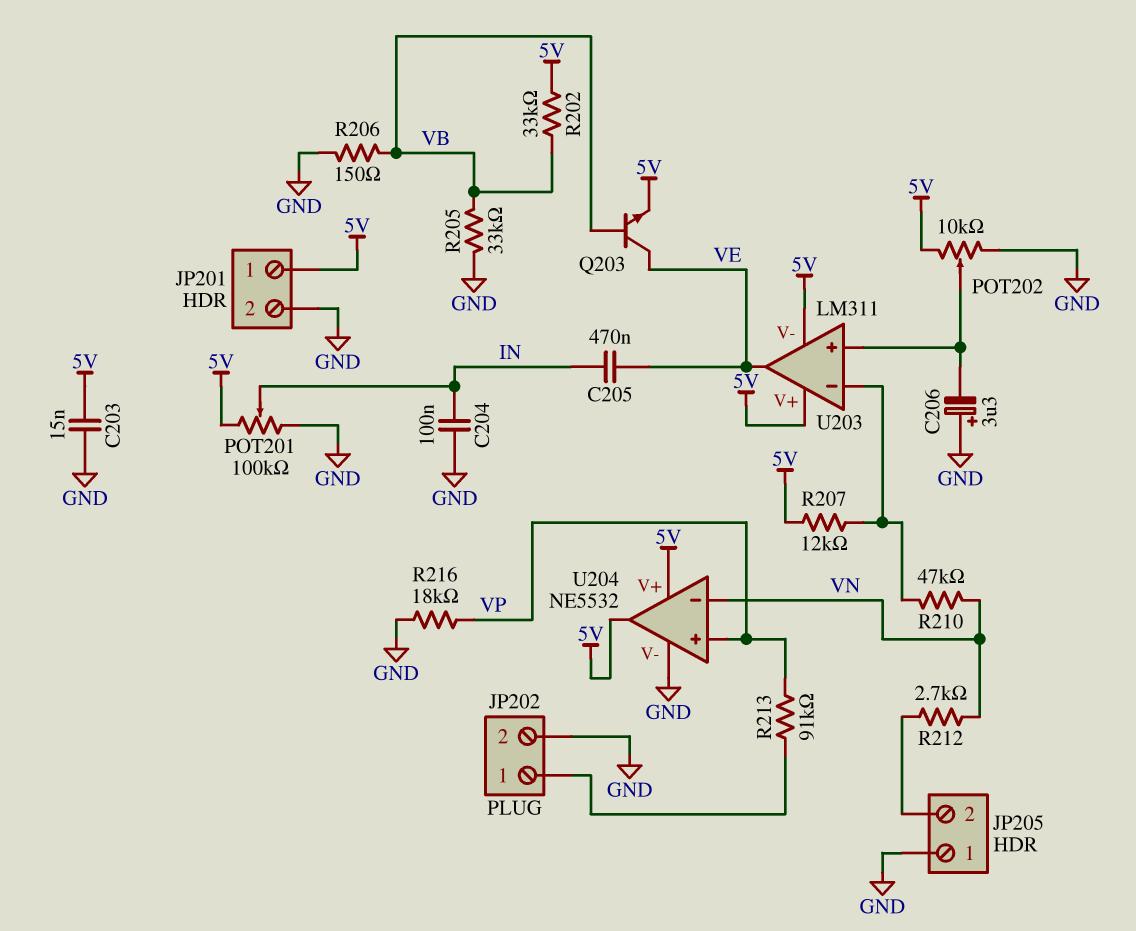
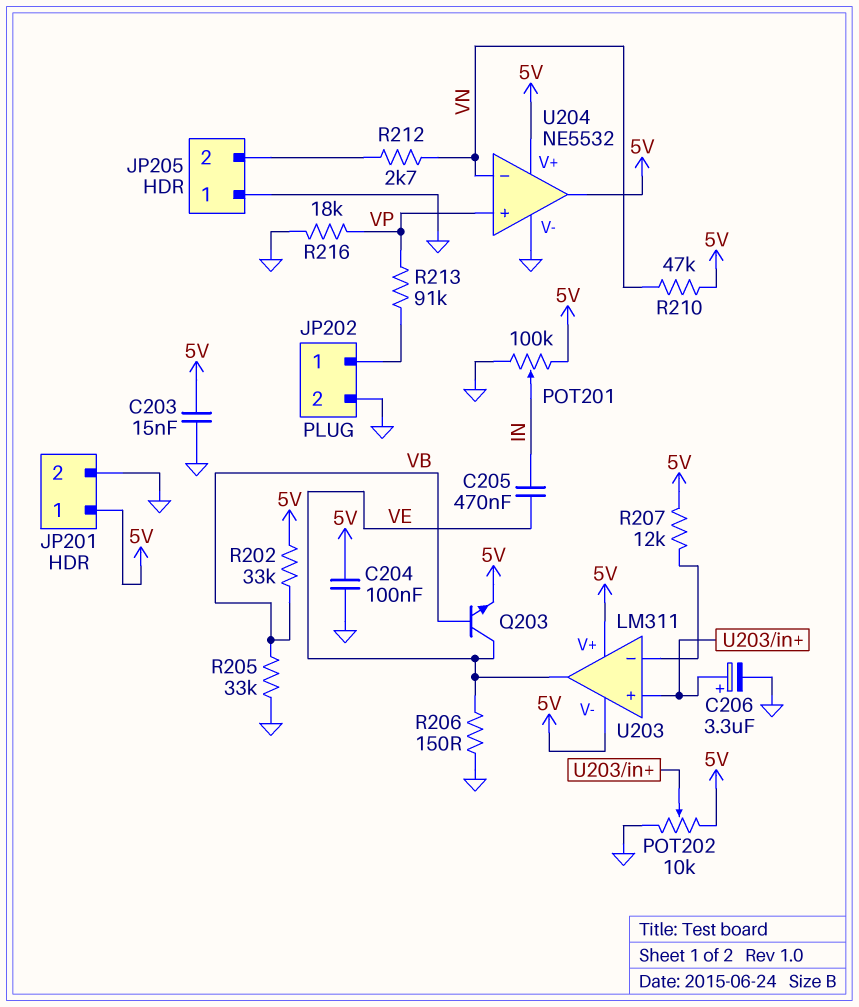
C204: 100nF (GND, IN) -> 100nF (5V, GND)
C206: 3.3uF (plus GND, minus U203/in+) -> 3.3uF (plus U203/in+, minus GND)
R206: 150 (GND, VB) -> 150 (GND, VE)
R210: 47k (U203/in-, VN) -> 47k (5V, VN)

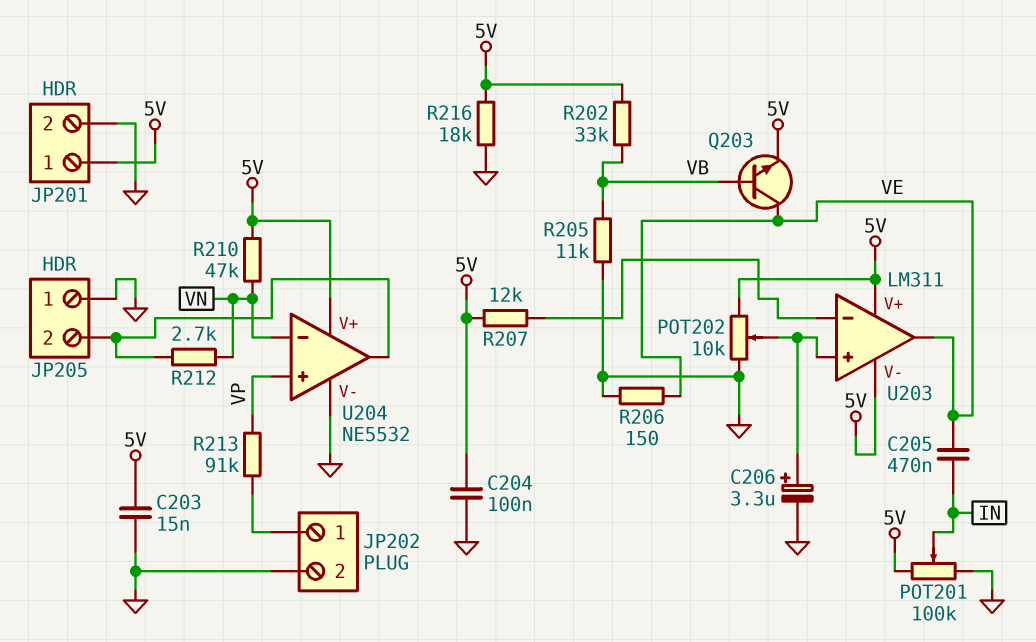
R205: 33k (GND, VB) -> 11k (GND, VB)
R216: 18k (GND, VP) -> 18k (5V, GND)
U204 pin out: 5V -> JP205/2

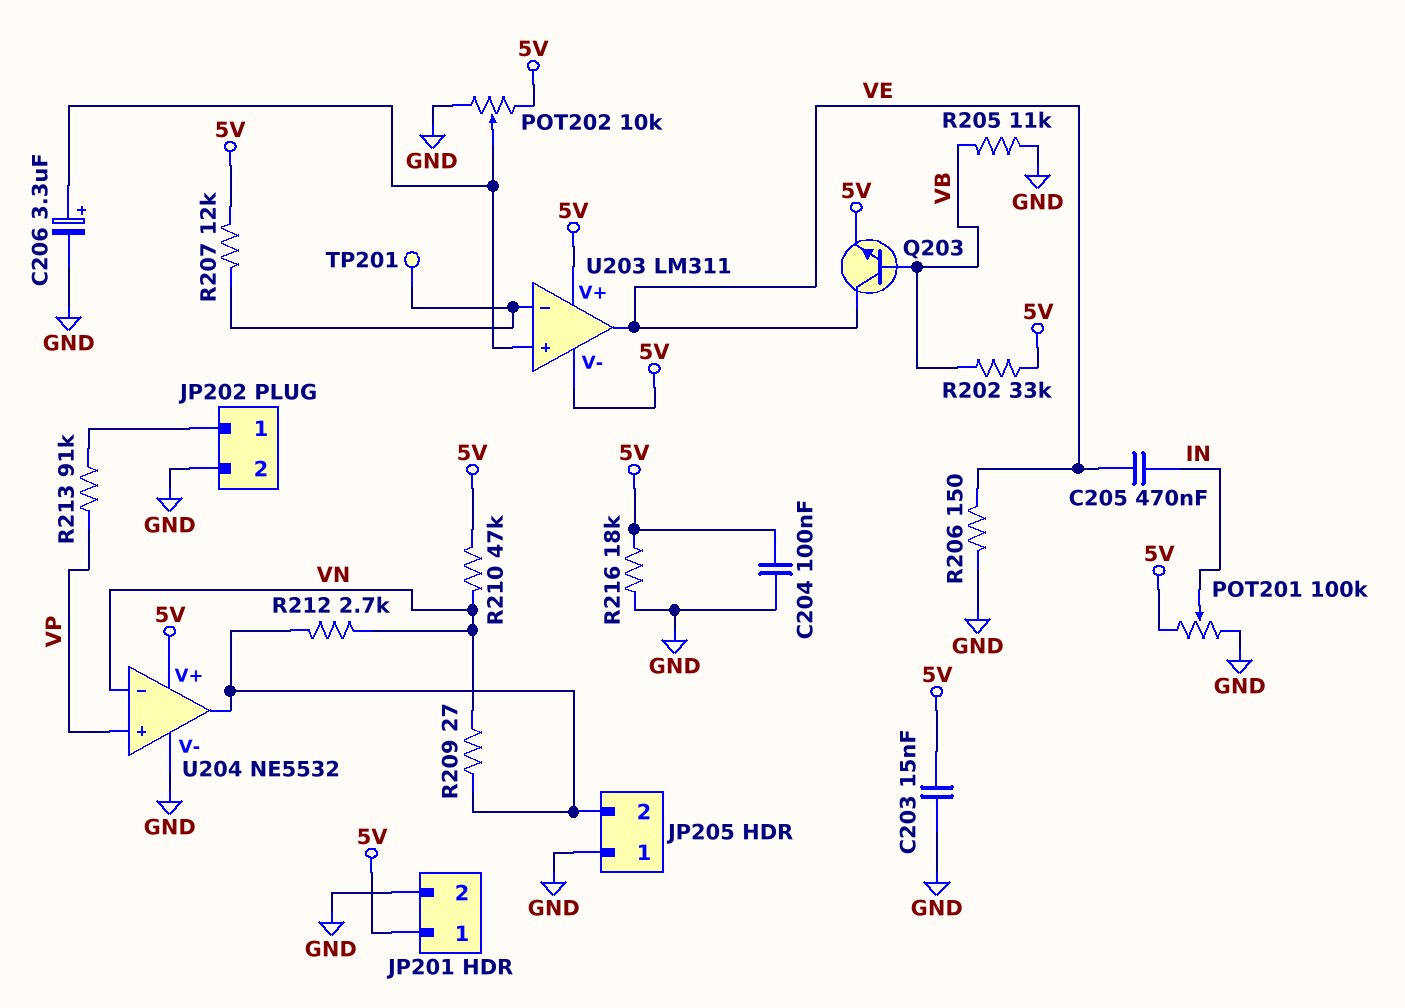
R209: none -> 27 (JP205/2, VN)
TP201: none -> test point (U203/in-)

